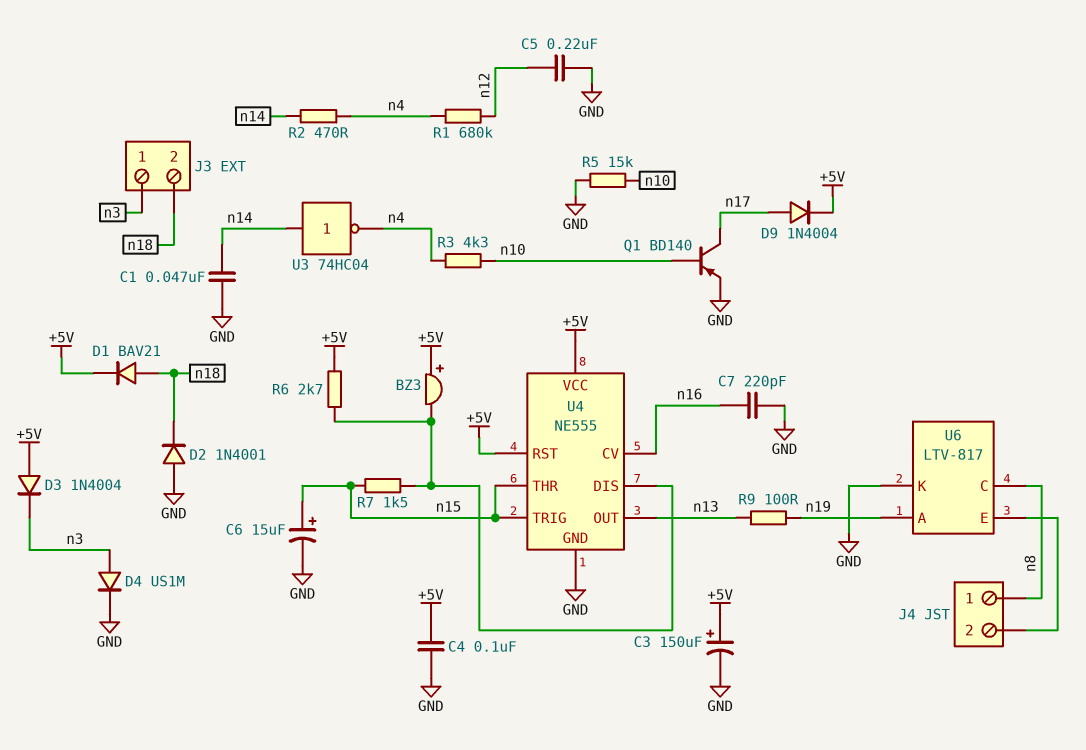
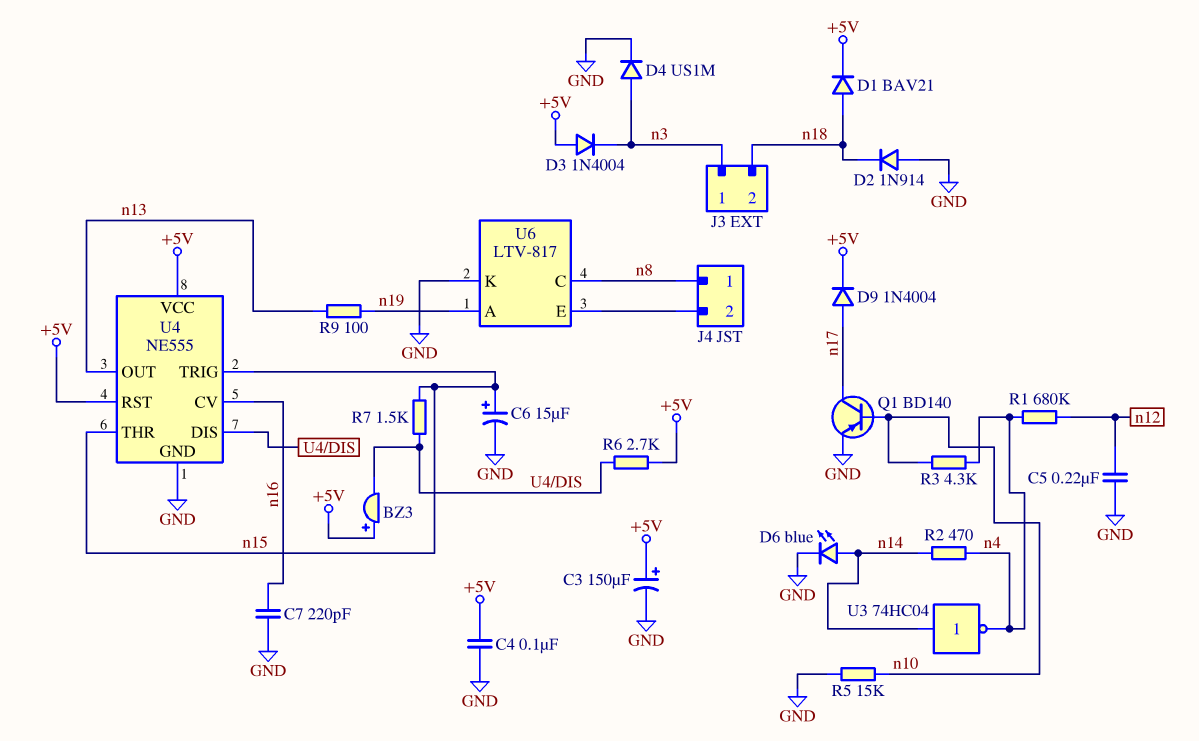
C1: 47nF (GND, n14) -> none
D2: diode 1N4001 (A GND, K n18) -> diode 1N914 (A GND, K n18)
D6: none -> LED blue (A n14, K GND)

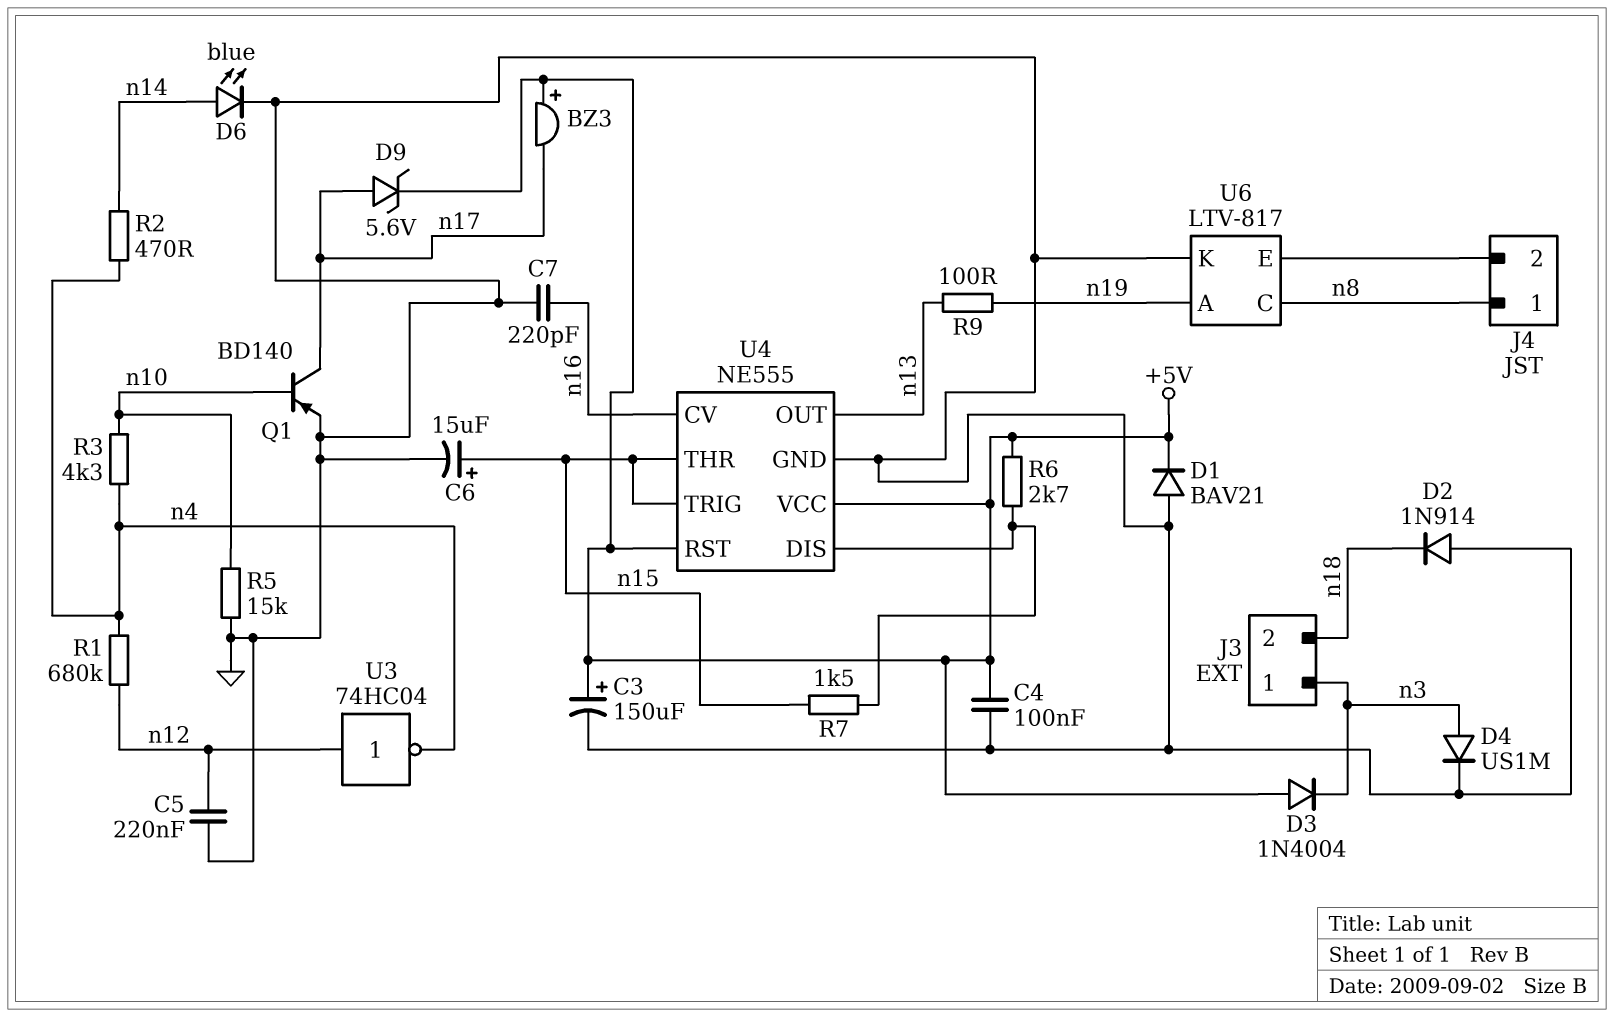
BZ3: buzzer (plus +5V, minus U4/DIS) -> buzzer (plus +5V, minus n17)
D1: diode BAV21 (A n18, K +5V) -> diode BAV21 (A GND, K +5V)
D9: diode 1N4004 (A n17, K +5V) -> zener 5.6V (A n17, K +5V)
U3: NOT 74HC04 (in n14, out n4) -> NOT 74HC04 (in n12, out n4)

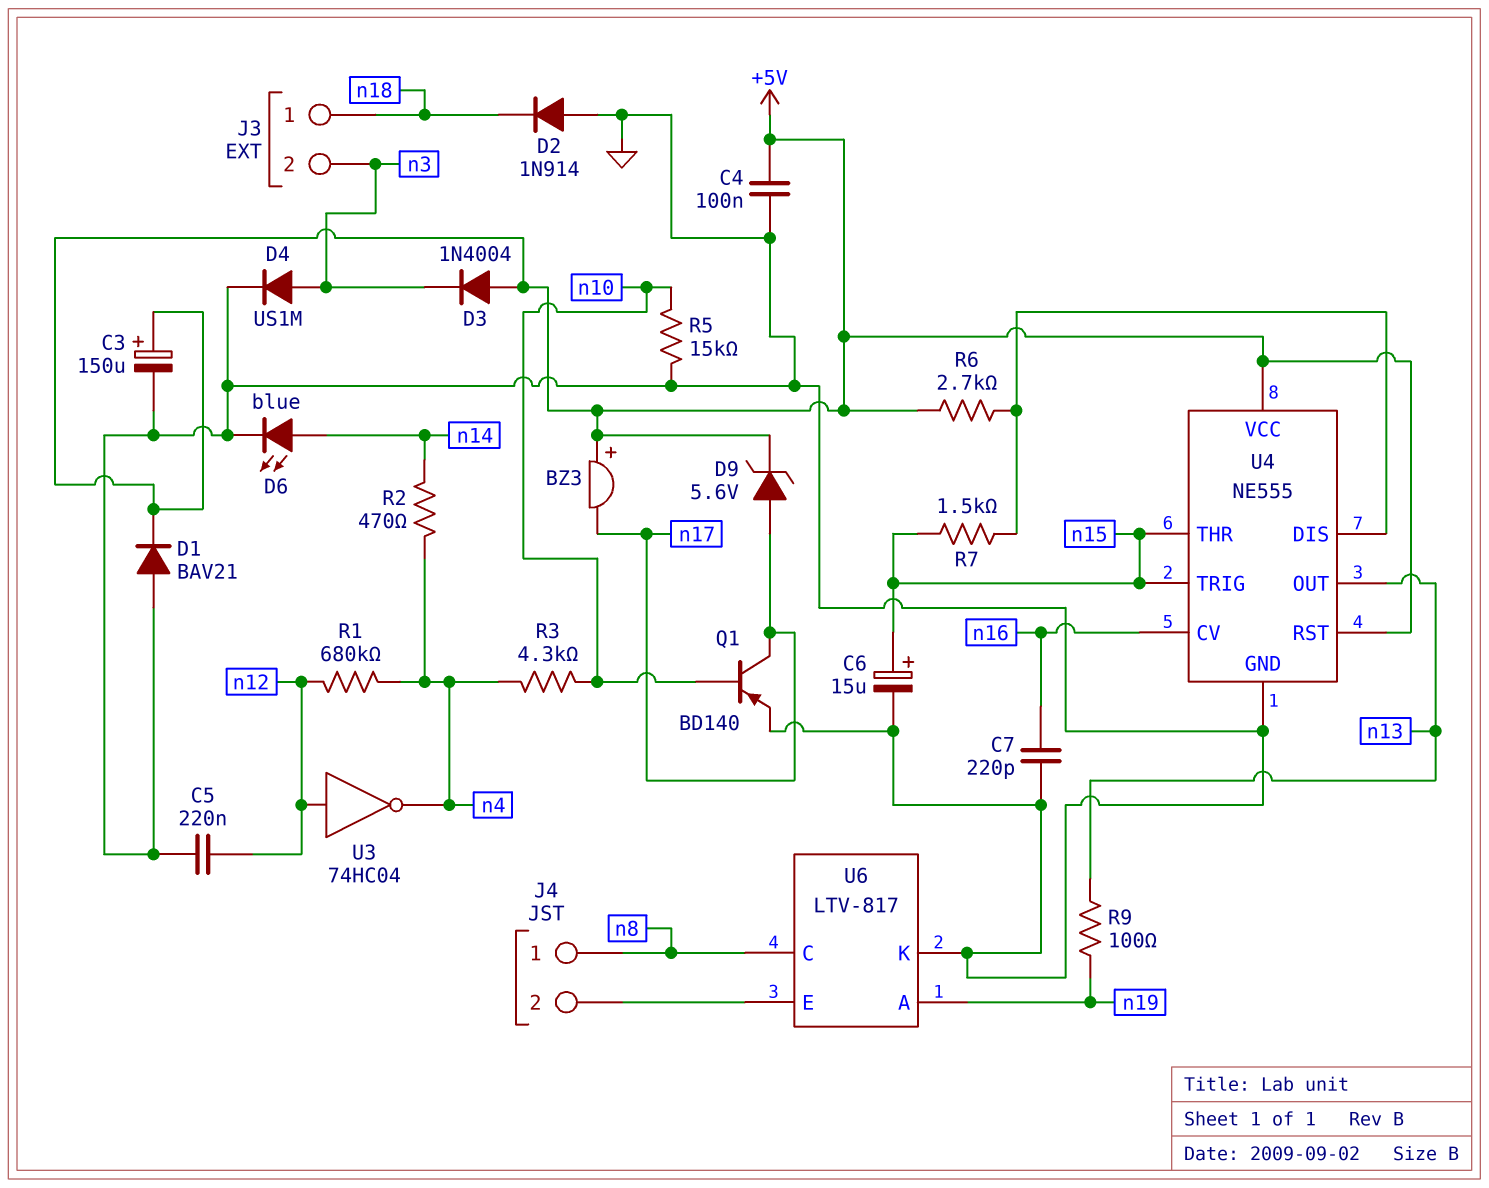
J3 pin 1: n3 -> n18
J3 pin 2: n18 -> n3

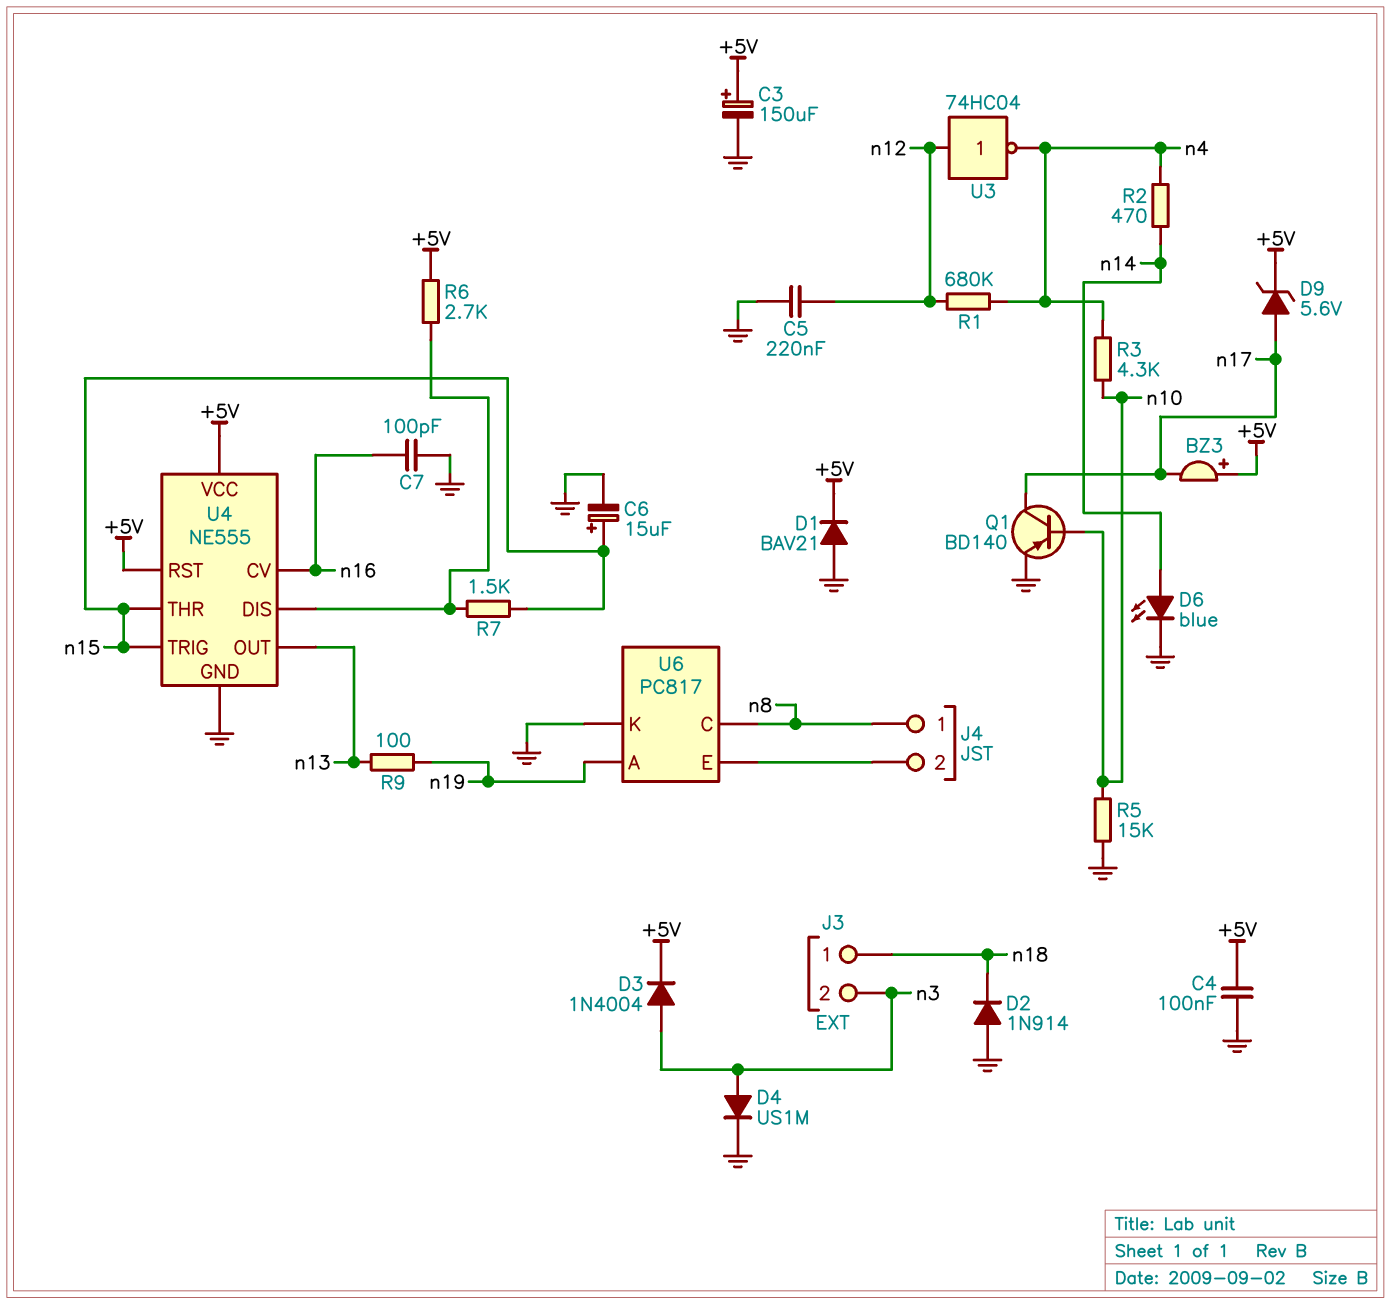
C7: 220pF (GND, n16) -> 100pF (GND, n16)
D3: diode 1N4004 (A +5V, K n3) -> diode 1N4004 (A n3, K +5V)
U6: LTV-817 -> PC817

